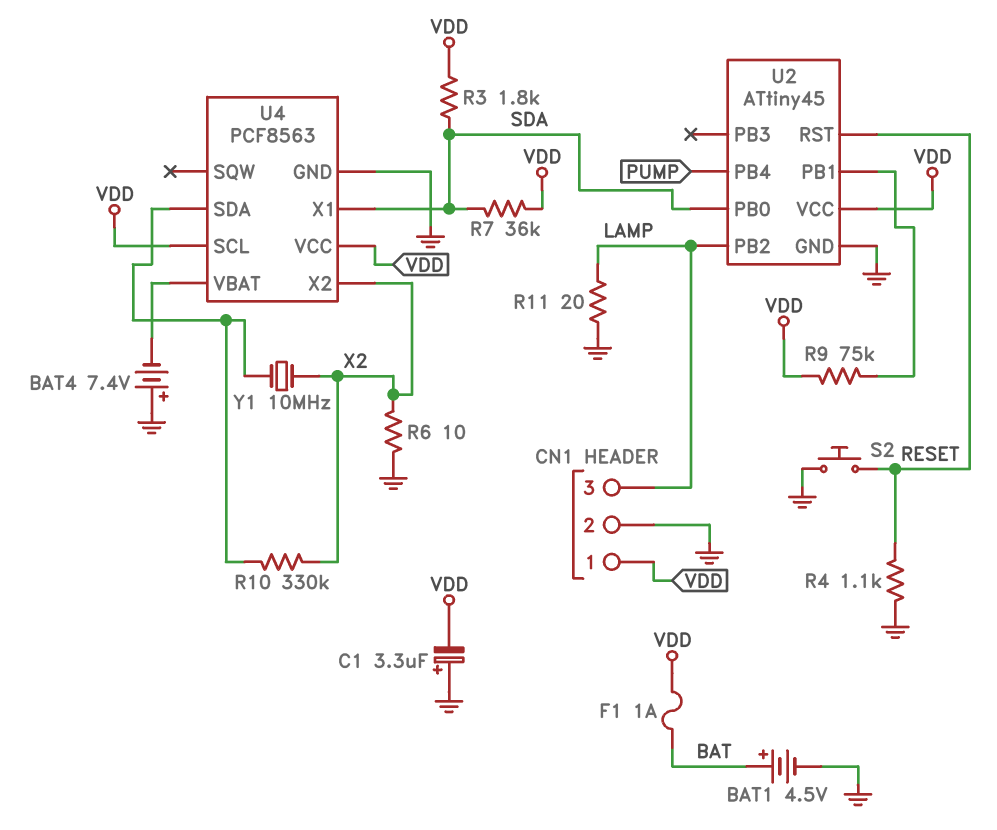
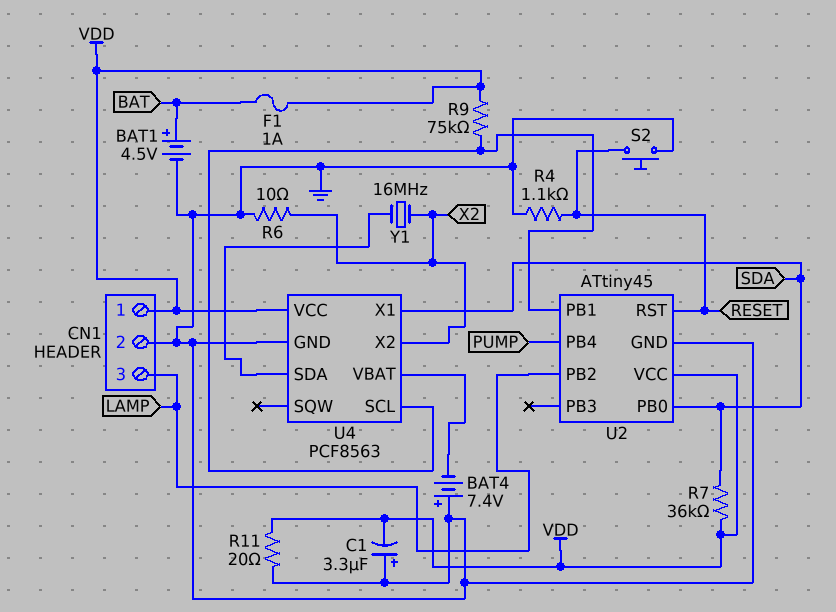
R3: 1.8k (SDA, VDD) -> none
R10: 330k (U4/SDA, X2) -> none
R11: 20 (GND, LAMP) -> 20 (GND, VDD)
U4 pin SCL: VDD -> U2/PB1
Y1: 10MHz (U4/SDA, X2) -> 16MHz (U4/SDA, X2)

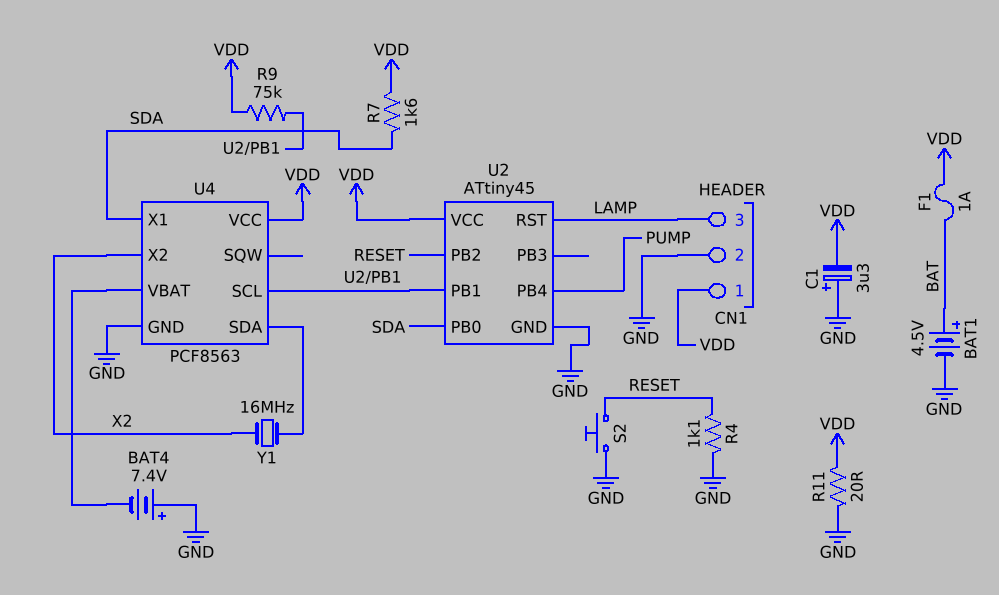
R6: 10 (GND, X2) -> none
R7: 36k (SDA, VDD) -> 1.6k (SDA, VDD)
U2 pin PB2: LAMP -> RESET
U2 pin RST: RESET -> LAMP

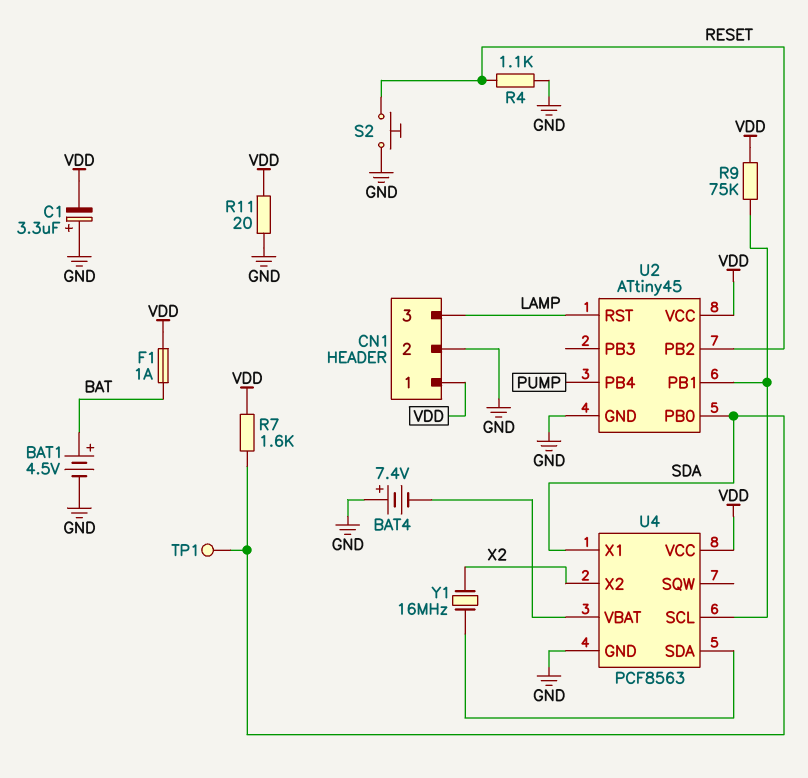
TP1: none -> test point (SDA)

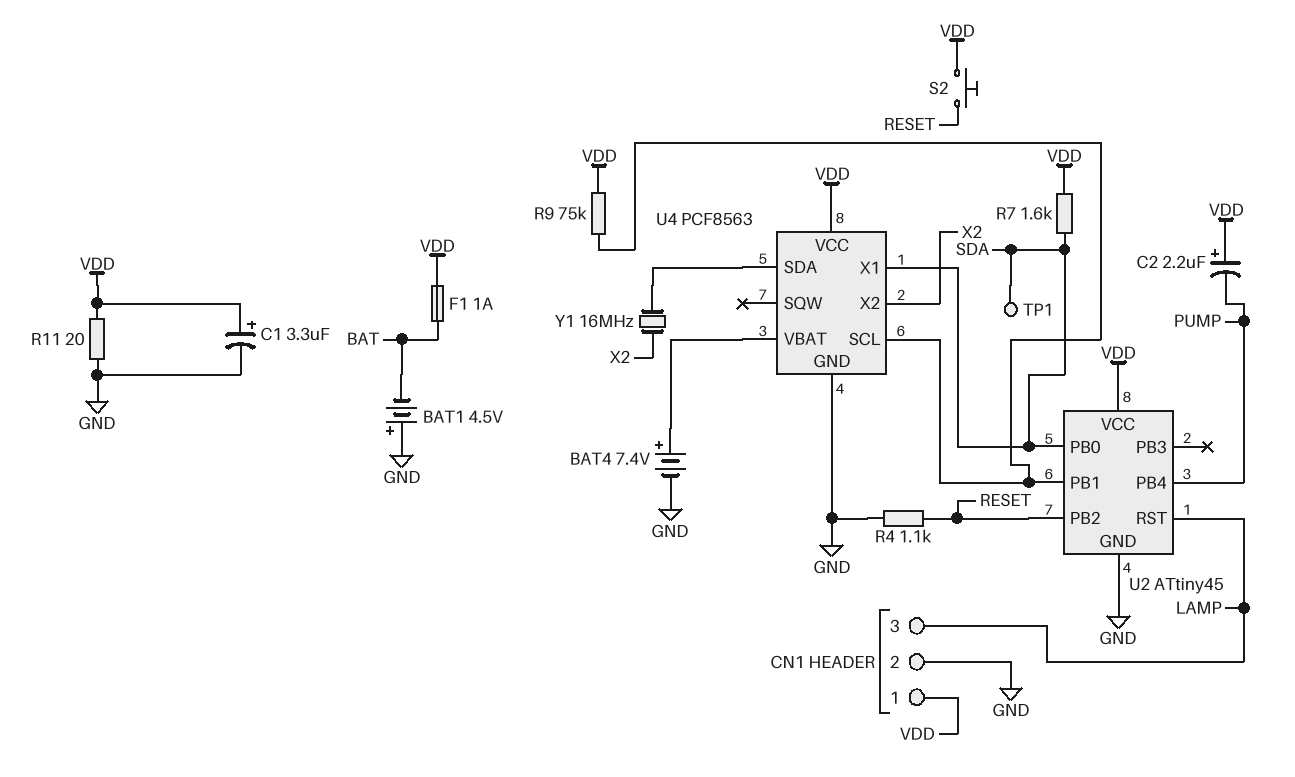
BAT1: 4.5V (plus BAT, minus GND) -> 4.5V (plus GND, minus BAT)
BAT4: 7.4V (plus GND, minus U4/VBAT) -> 7.4V (plus U4/VBAT, minus GND)
C1: 3.3uF (plus GND, minus VDD) -> 3.3uF (plus VDD, minus GND)
C2: none -> 2.2uF (plus VDD, minus PUMP)
S2: button (GND, RESET) -> button (RESET, VDD)

